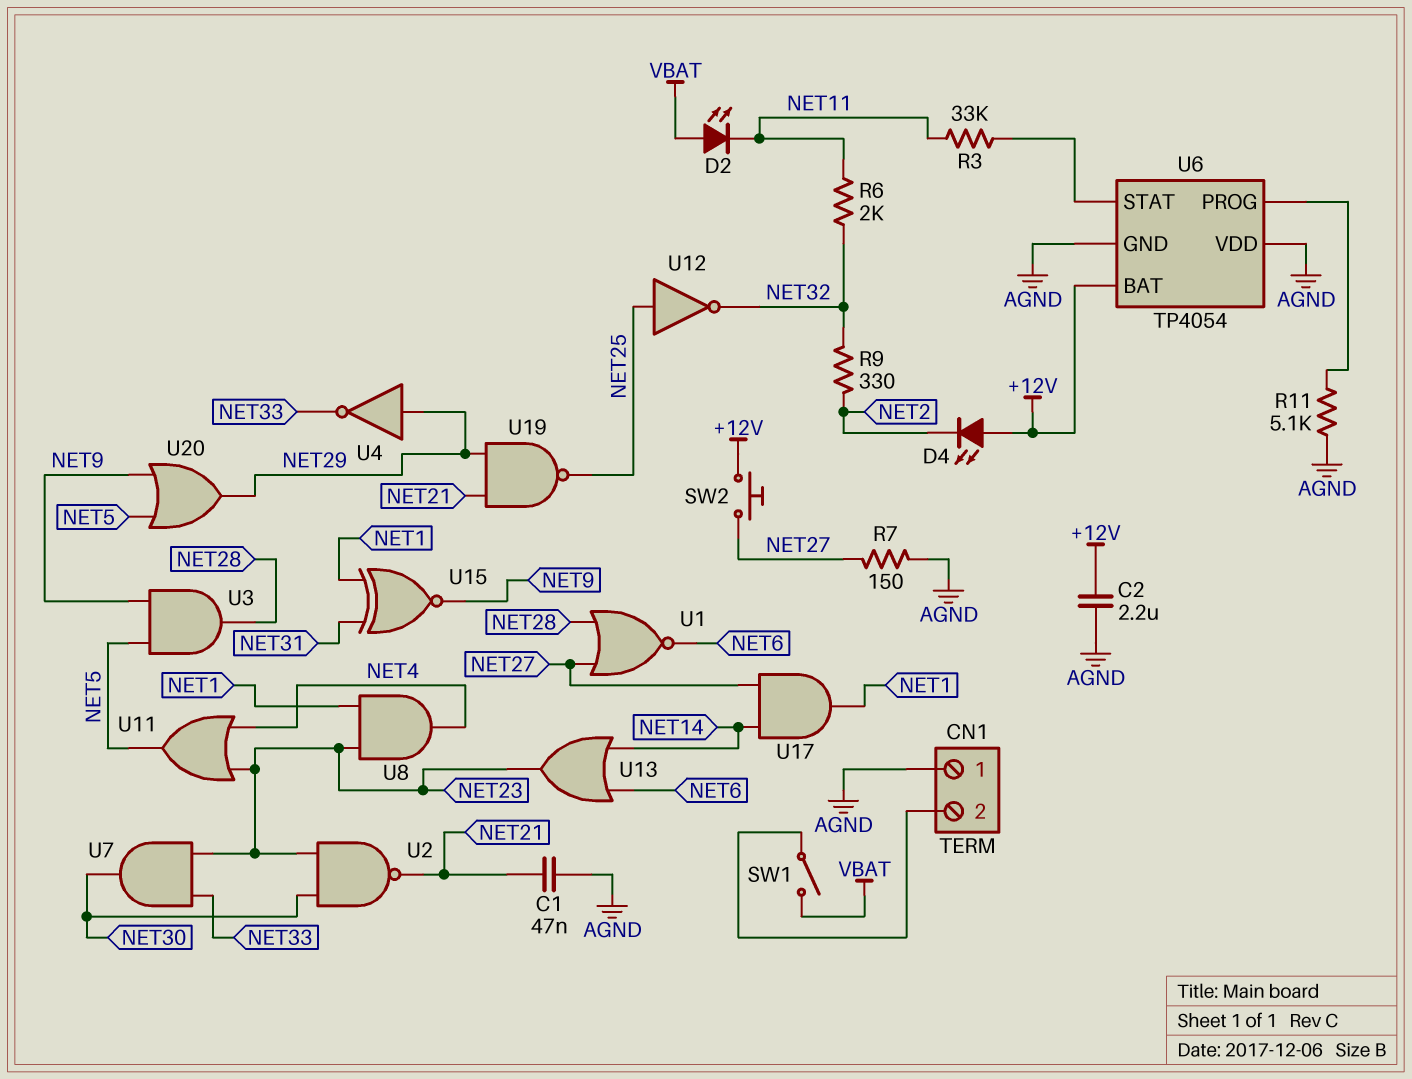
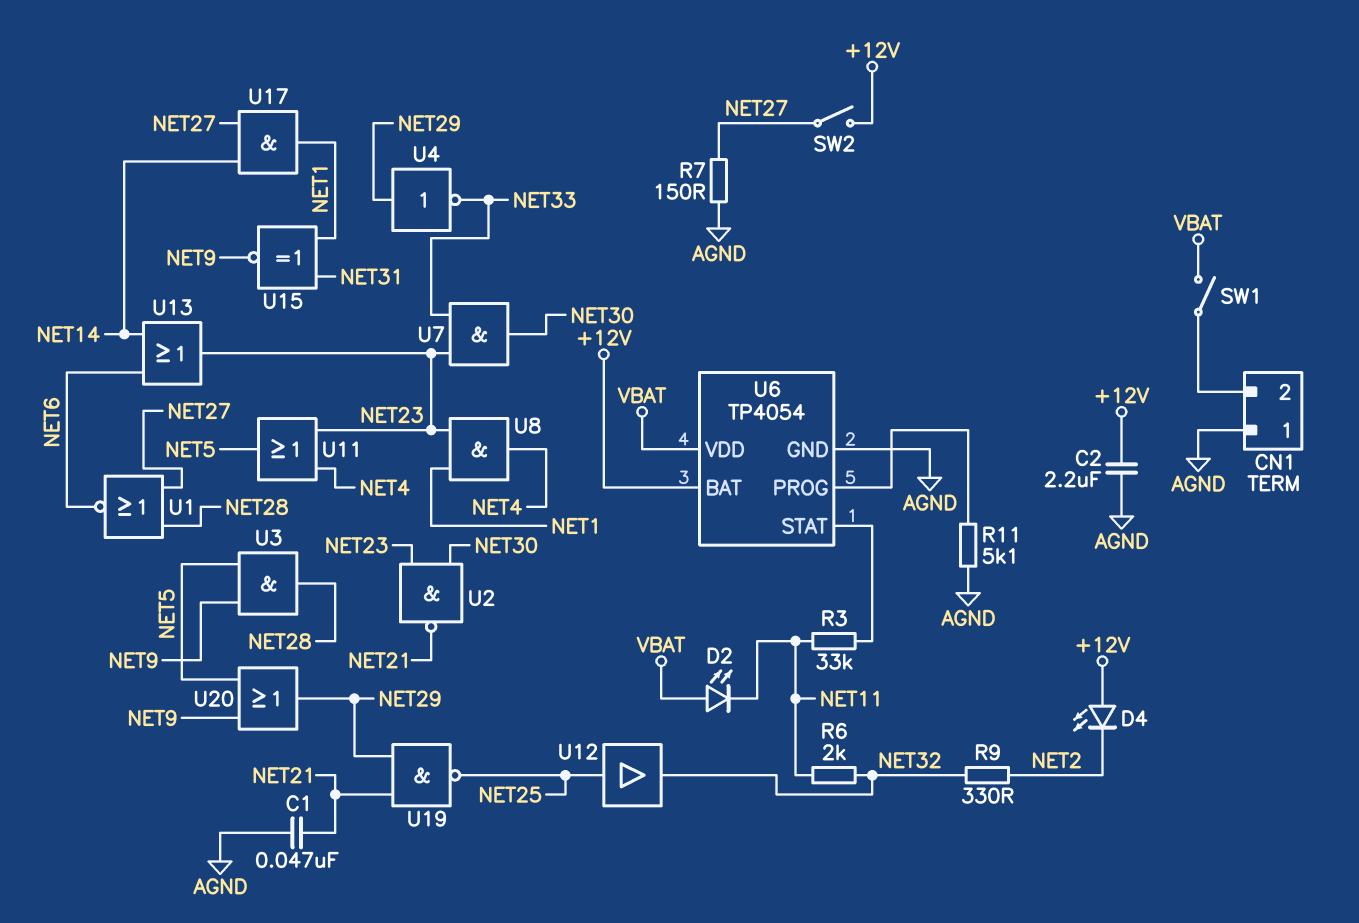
SW2: button (+12V, NET27) -> switch (+12V, NET27)
U6 pin VDD: AGND -> VBAT
U12: NOT (in NET25, out NET32) -> buffer (in NET25, out NET32)

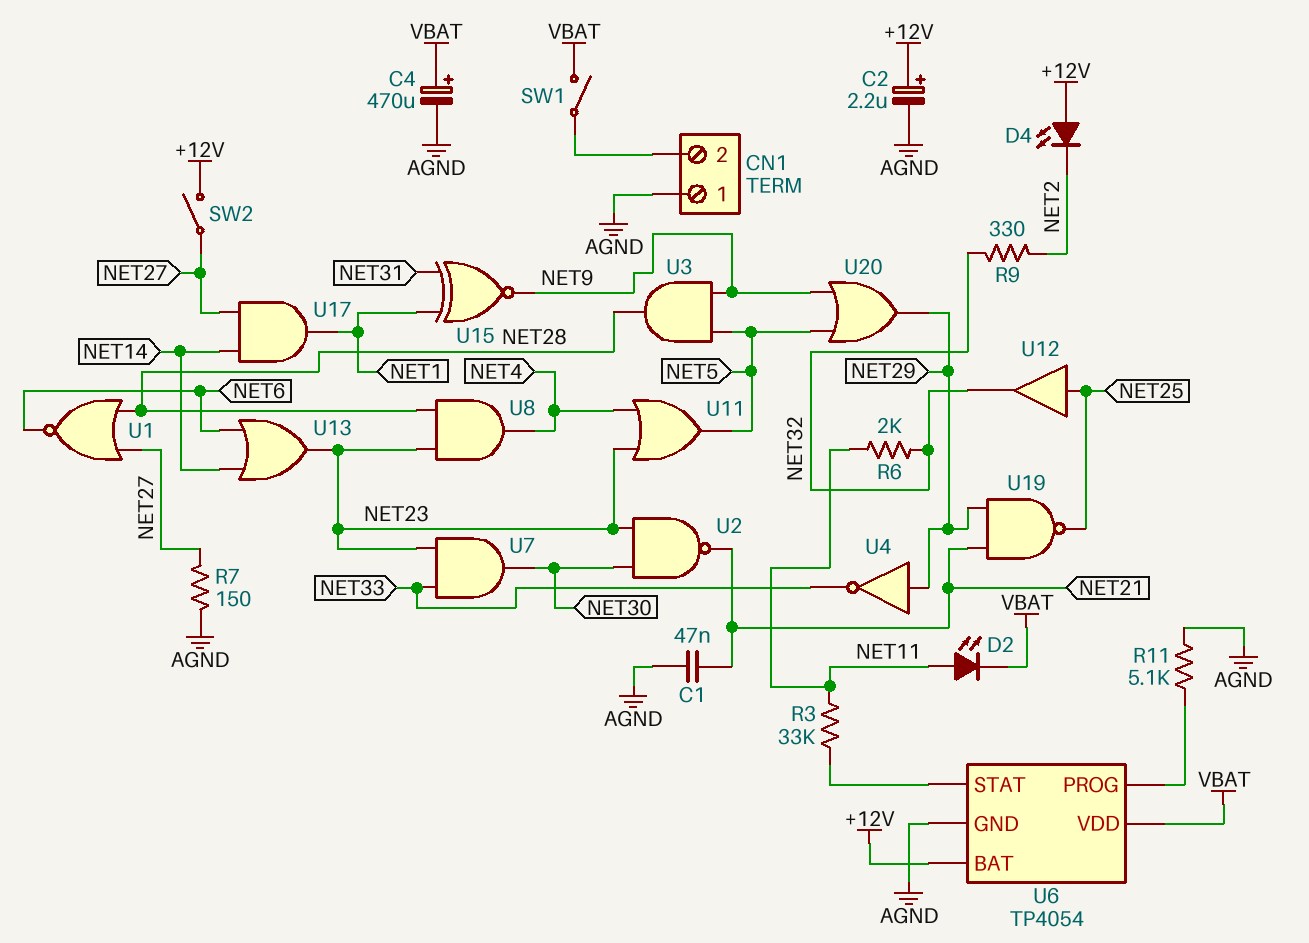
C2: 2.2uF (+12V, AGND) -> 2.2uF (plus +12V, minus AGND)
C4: none -> 470uF (plus VBAT, minus AGND)
D2: LED (A VBAT, K NET11) -> LED (A NET11, K VBAT)
U8: AND (in NET1, in NET23, out NET4) -> AND (in NET23, in NET28, out NET4)

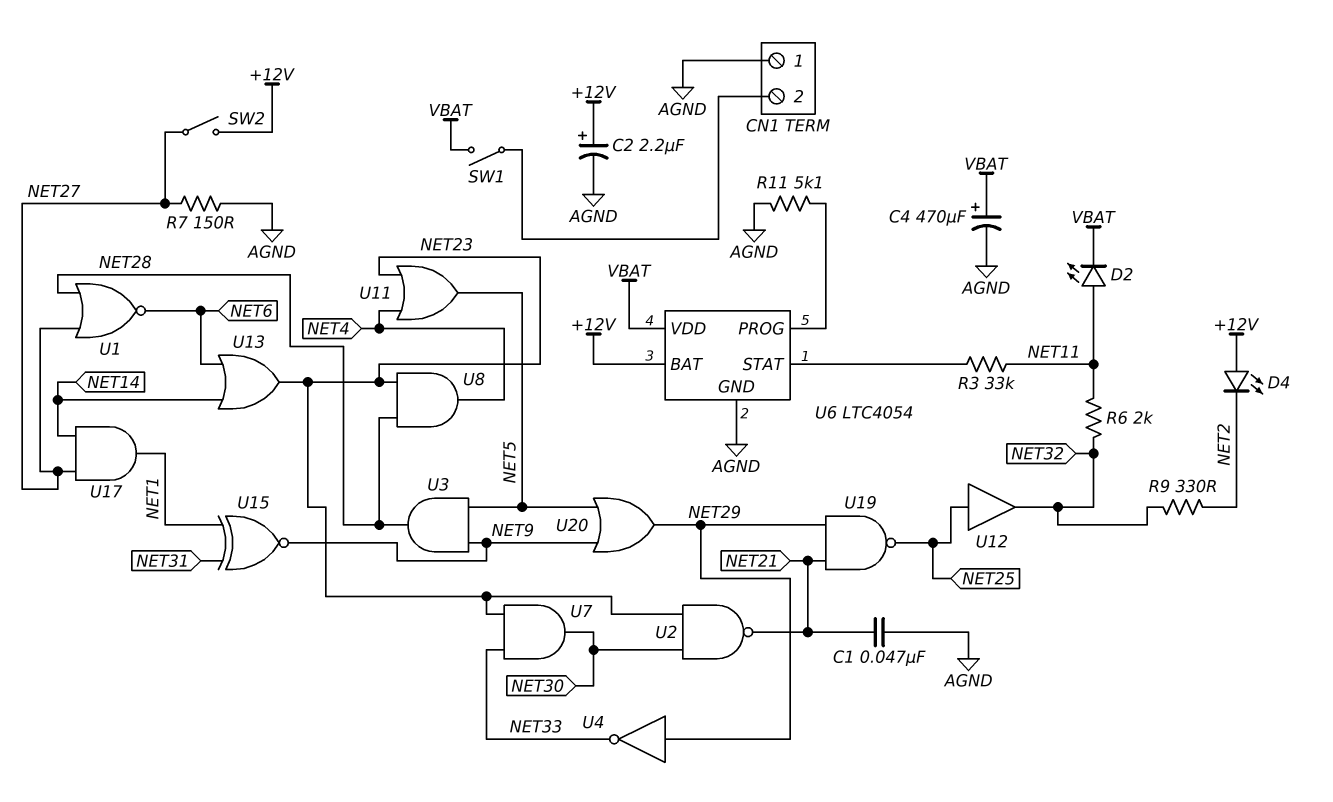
U6: TP4054 -> LTC4054

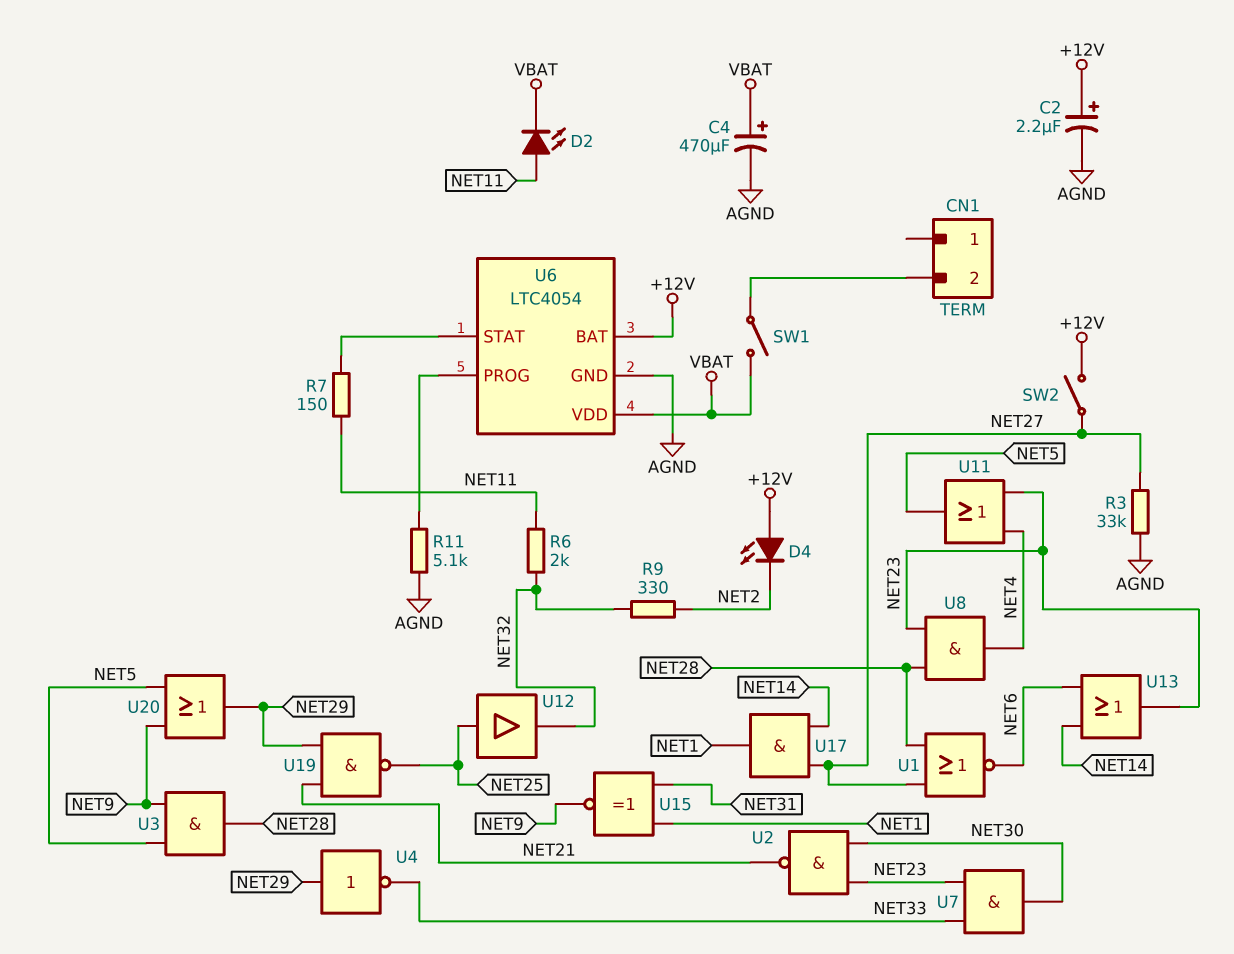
C1: 47nF (AGND, NET21) -> none
CN1 pin 1: AGND -> none
R3: 33k (NET11, U6/STAT) -> 33k (AGND, NET27)
R7: 150 (AGND, NET27) -> 150 (NET11, U6/STAT)

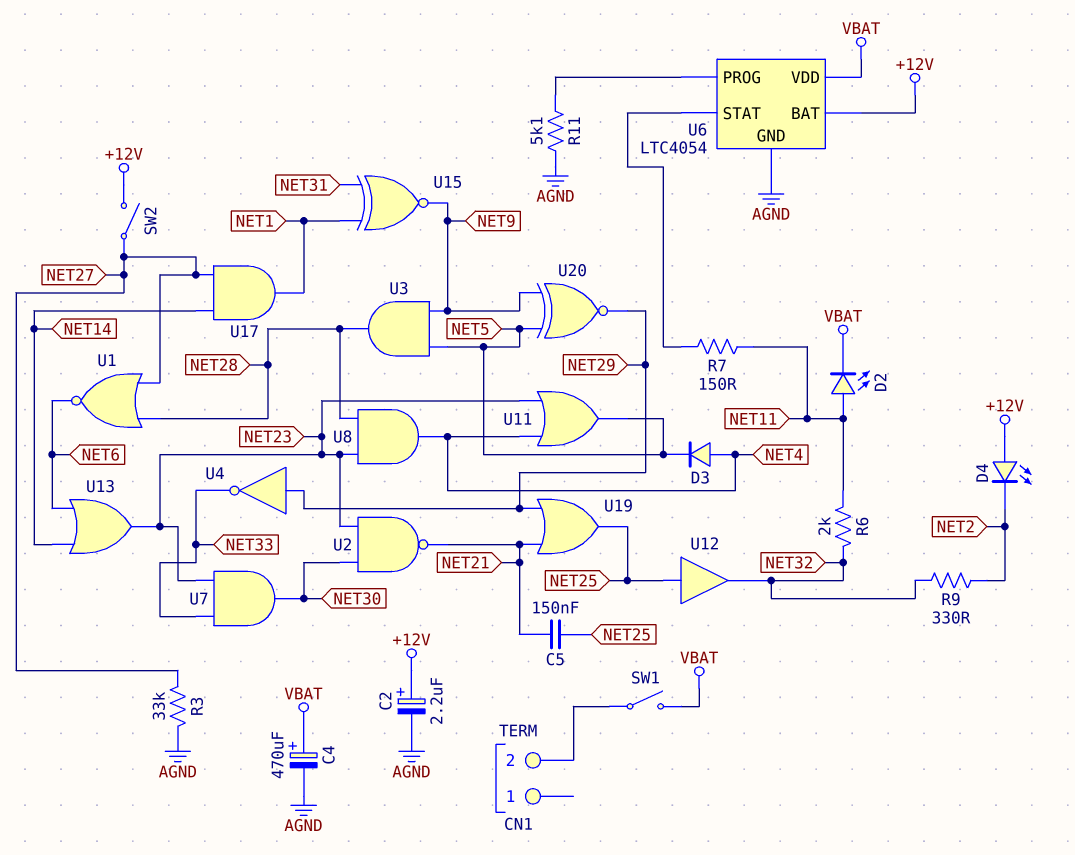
C5: none -> 150nF (NET21, NET25)
D3: none -> diode (A NET4, K NET5)
U19: NAND (in NET21, in NET29, out NET25) -> OR (in NET21, in NET29, out NET25)
U20: OR (in NET5, in NET9, out NET29) -> XNOR (in NET5, in NET9, out NET29)

